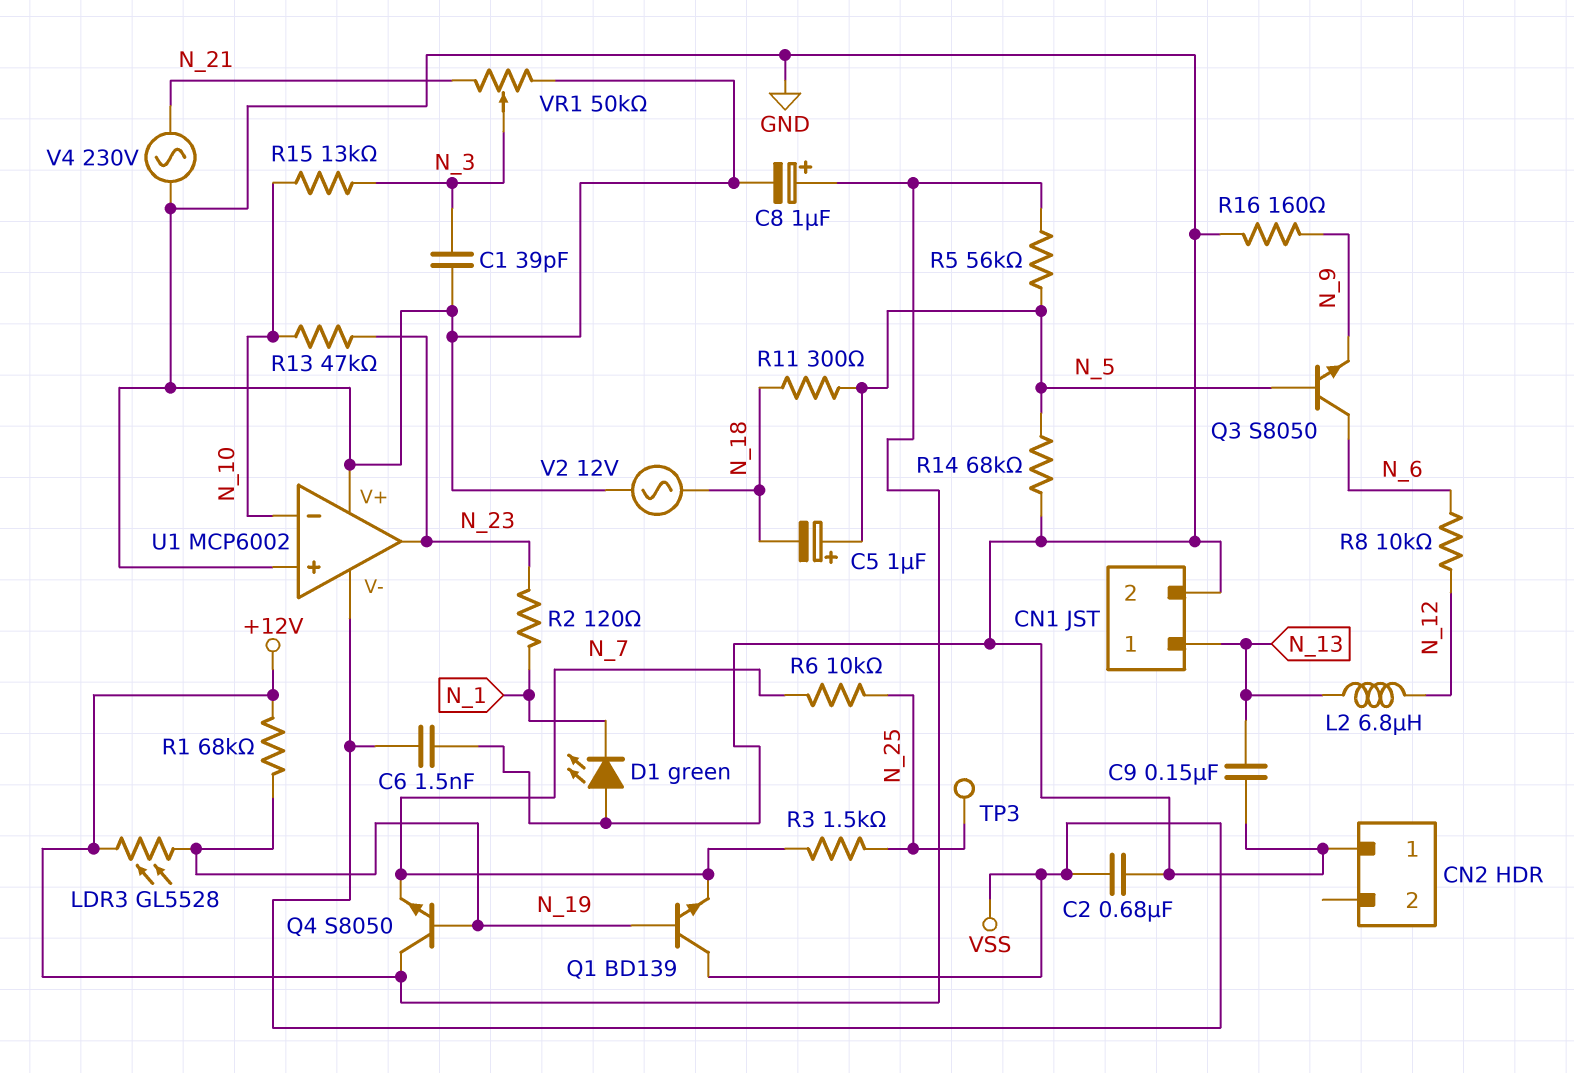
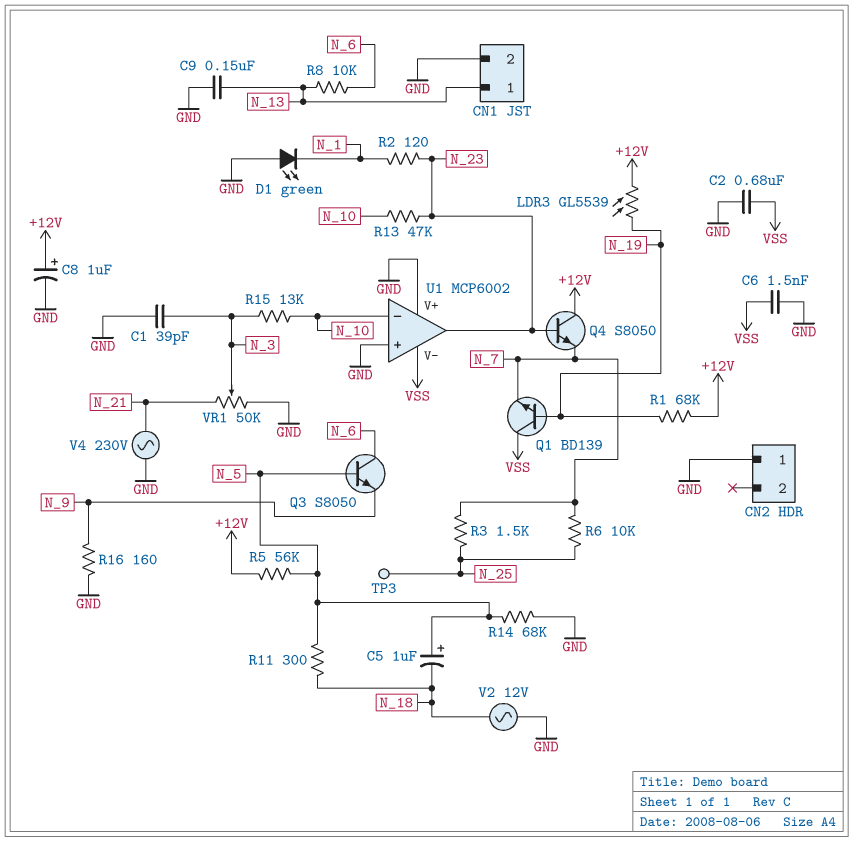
L2: 6.8uH (N_12, N_13) -> none
LDR3: GL5528 (+12V, N_19) -> GL5539 (+12V, N_19)
Q4: NPN S8050 (B N_19, C +12V, E N_7) -> NPN S8050 (B N_23, C +12V, E N_7)
R8: 10k (N_6, N_12) -> 10k (N_6, N_13)

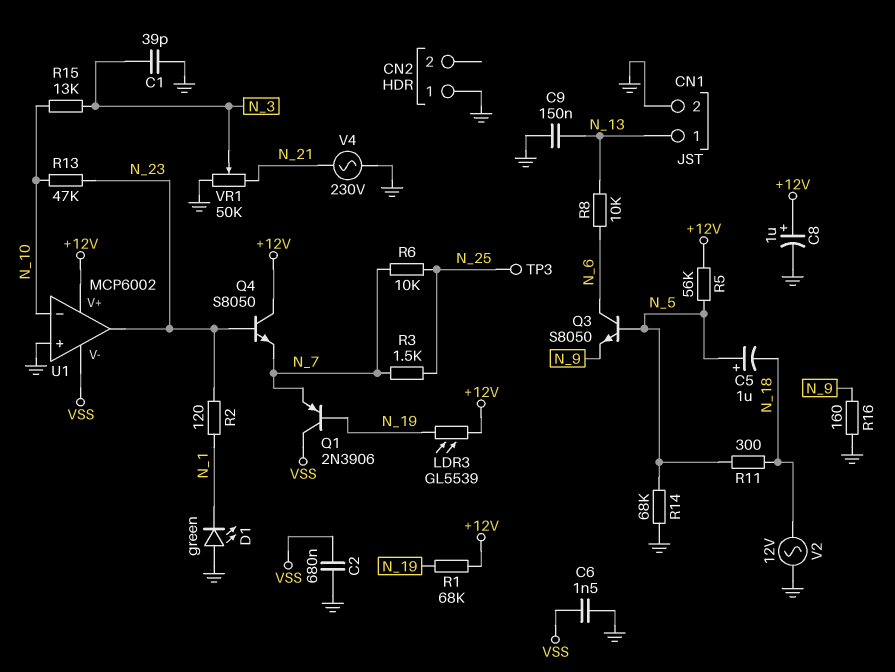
Q1: NPN BD139 (B N_19, C VSS, E N_7) -> PNP 2N3906 (B N_19, C VSS, E N_7)
U1 pin V+: GND -> +12V

